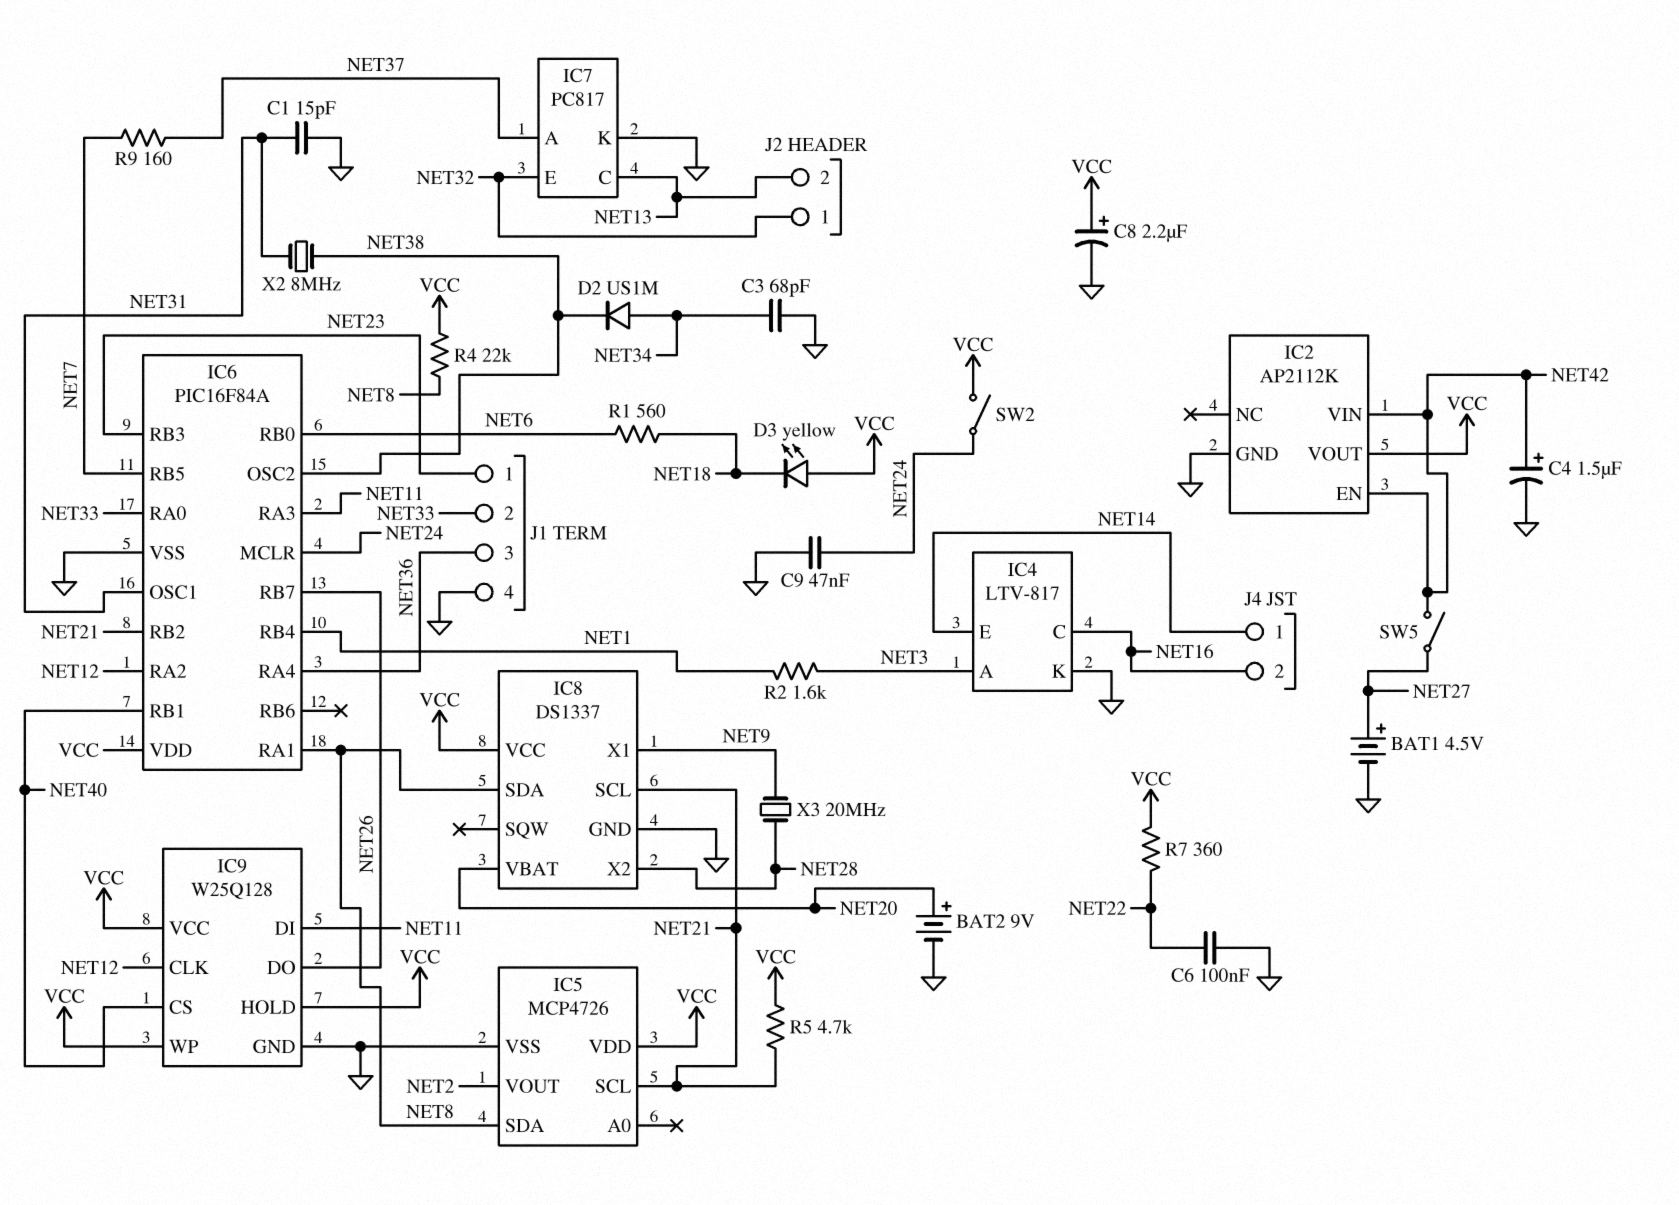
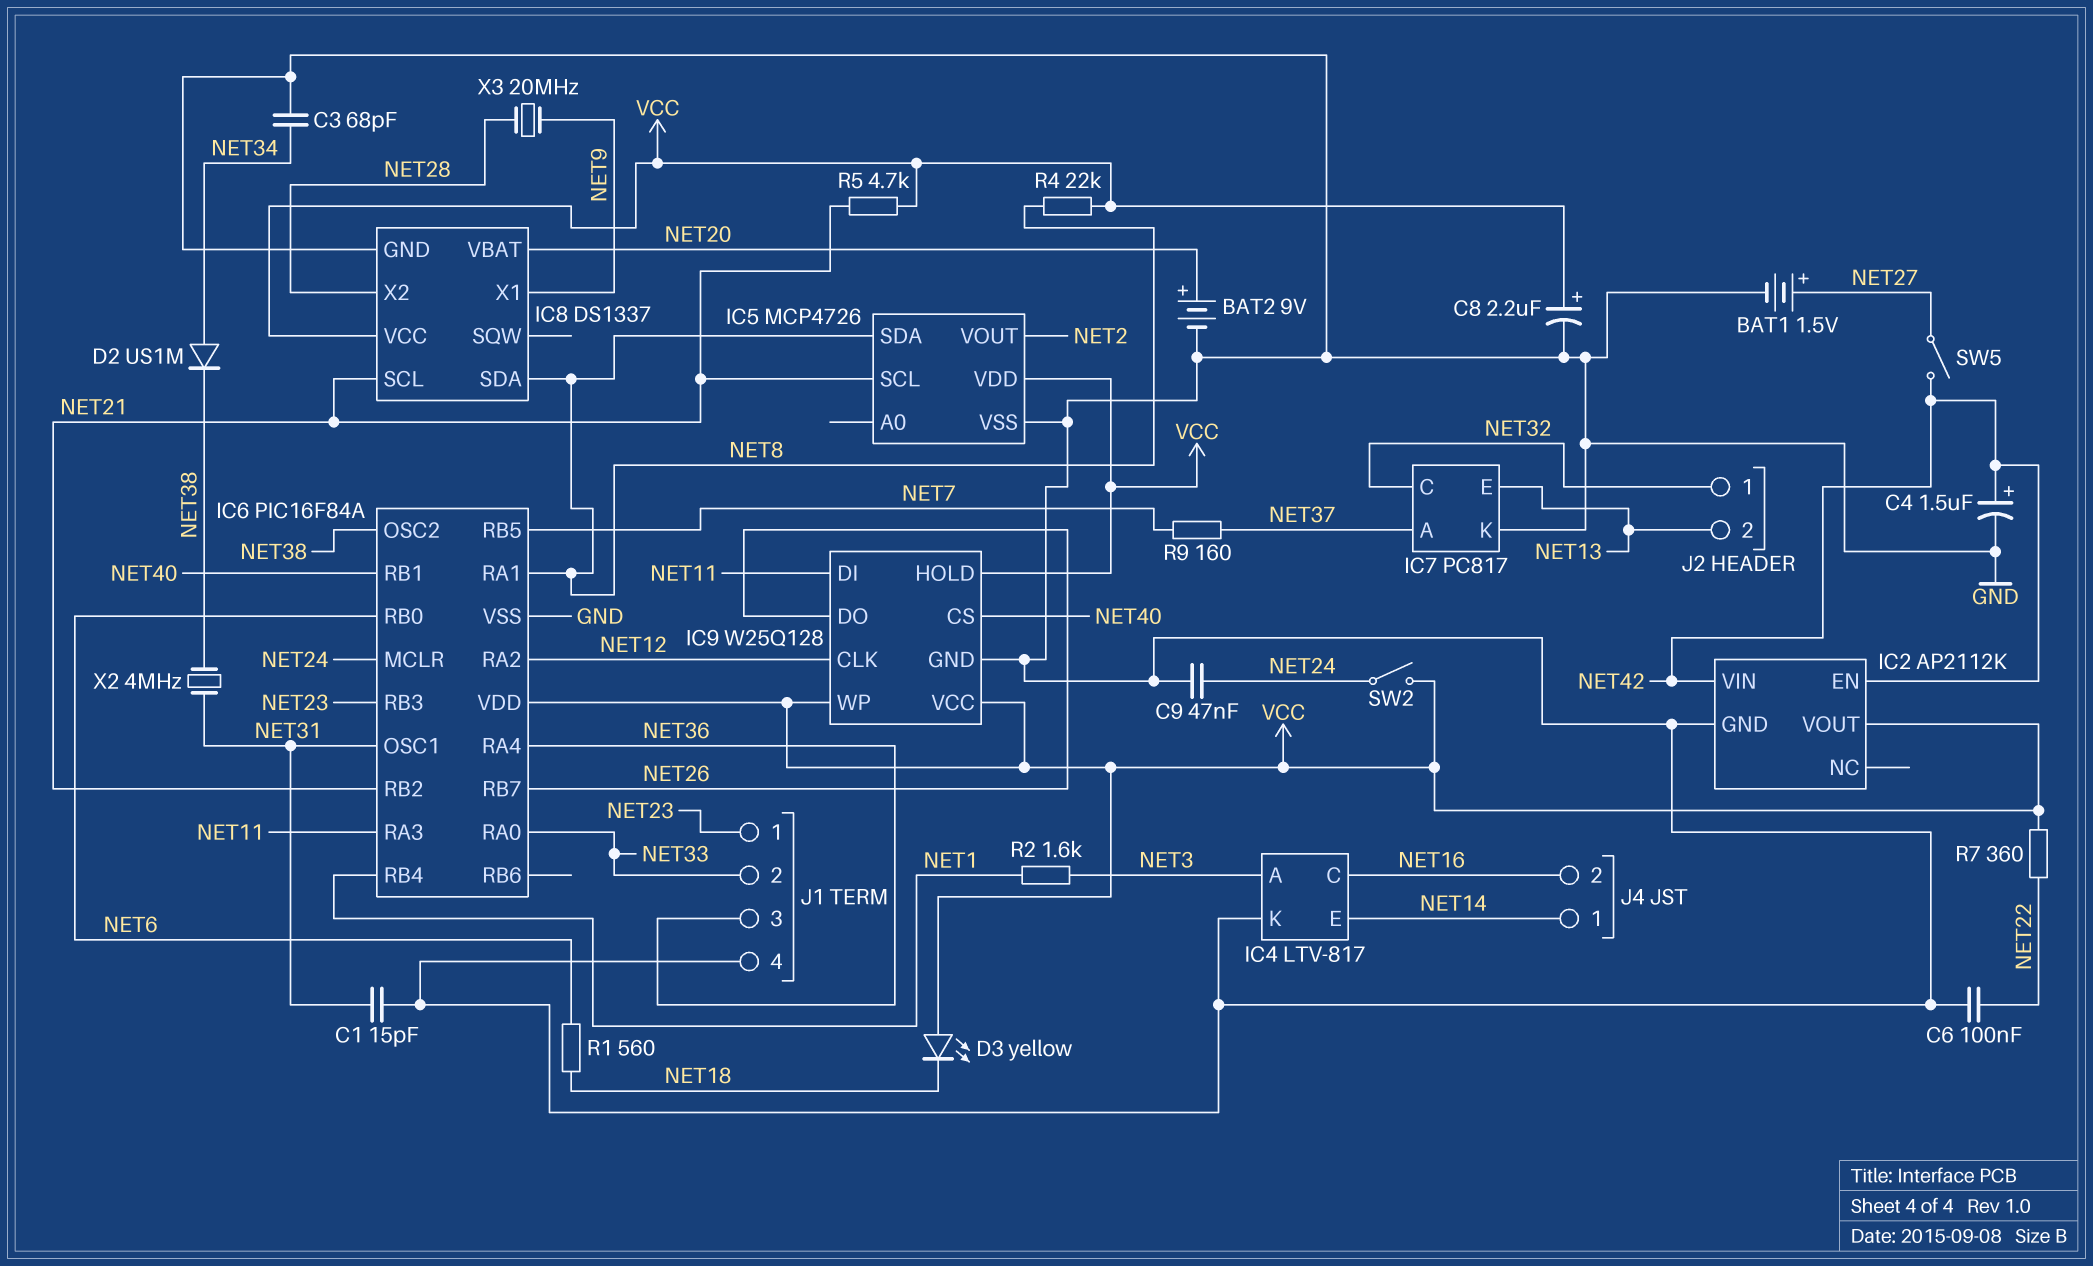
BAT1: 4.5V (plus NET27, minus GND) -> 1.5V (plus NET27, minus GND)
IC7 pin C: NET13 -> NET32
IC7 pin E: NET32 -> NET13
X2: 8MHz (NET31, NET38) -> 4MHz (NET31, NET38)

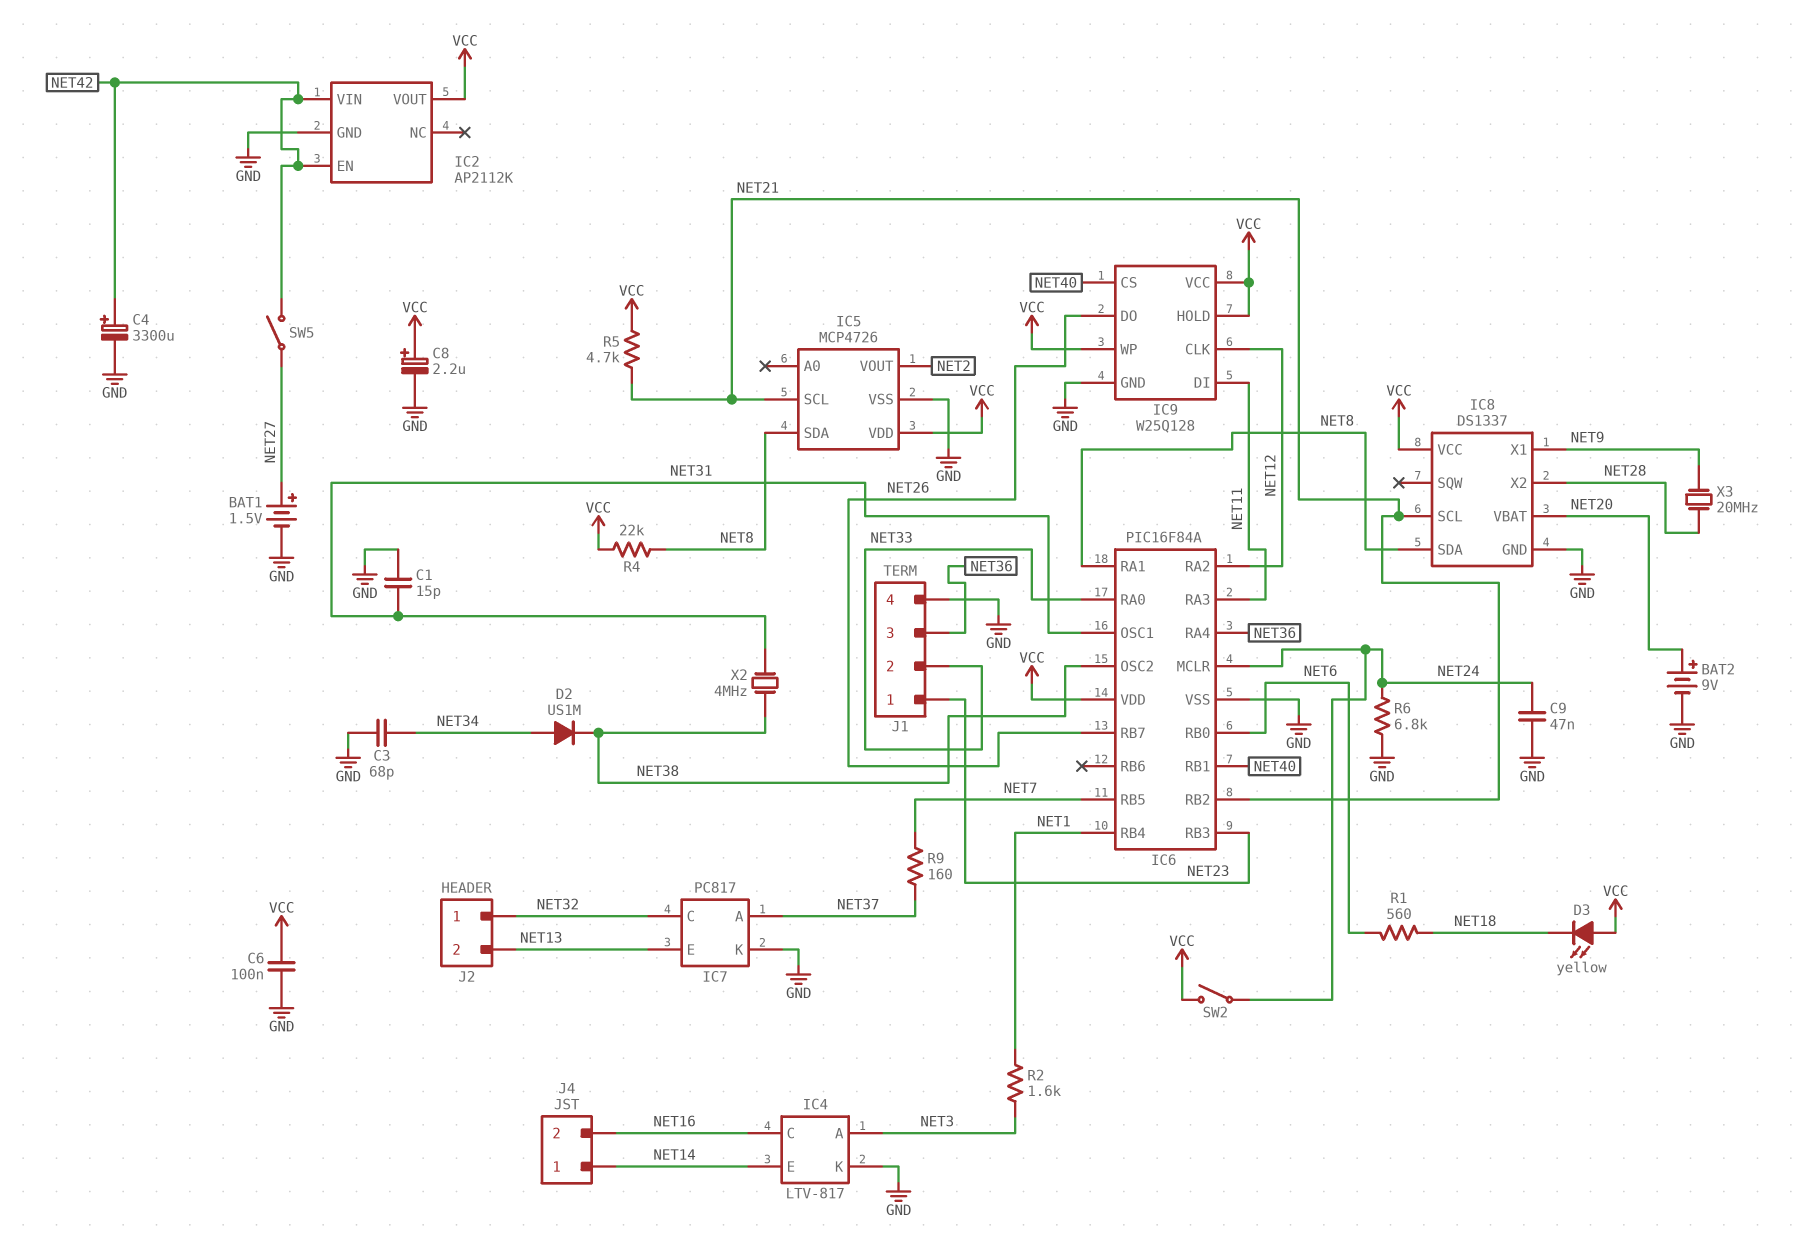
C4: 1.5uF (plus NET42, minus GND) -> 3300uF (plus NET42, minus GND)
C6: 100nF (GND, NET22) -> 100nF (GND, VCC)
R6: none -> 6.8k (GND, NET24)
R7: 360 (NET22, VCC) -> none

